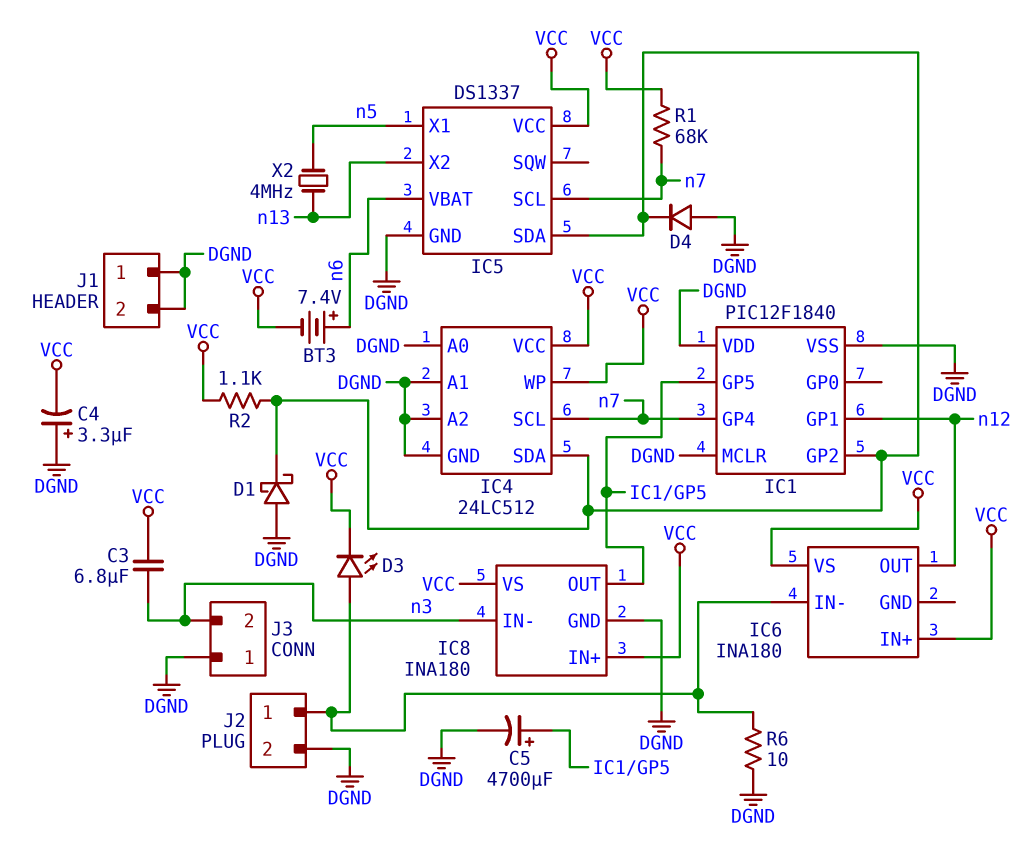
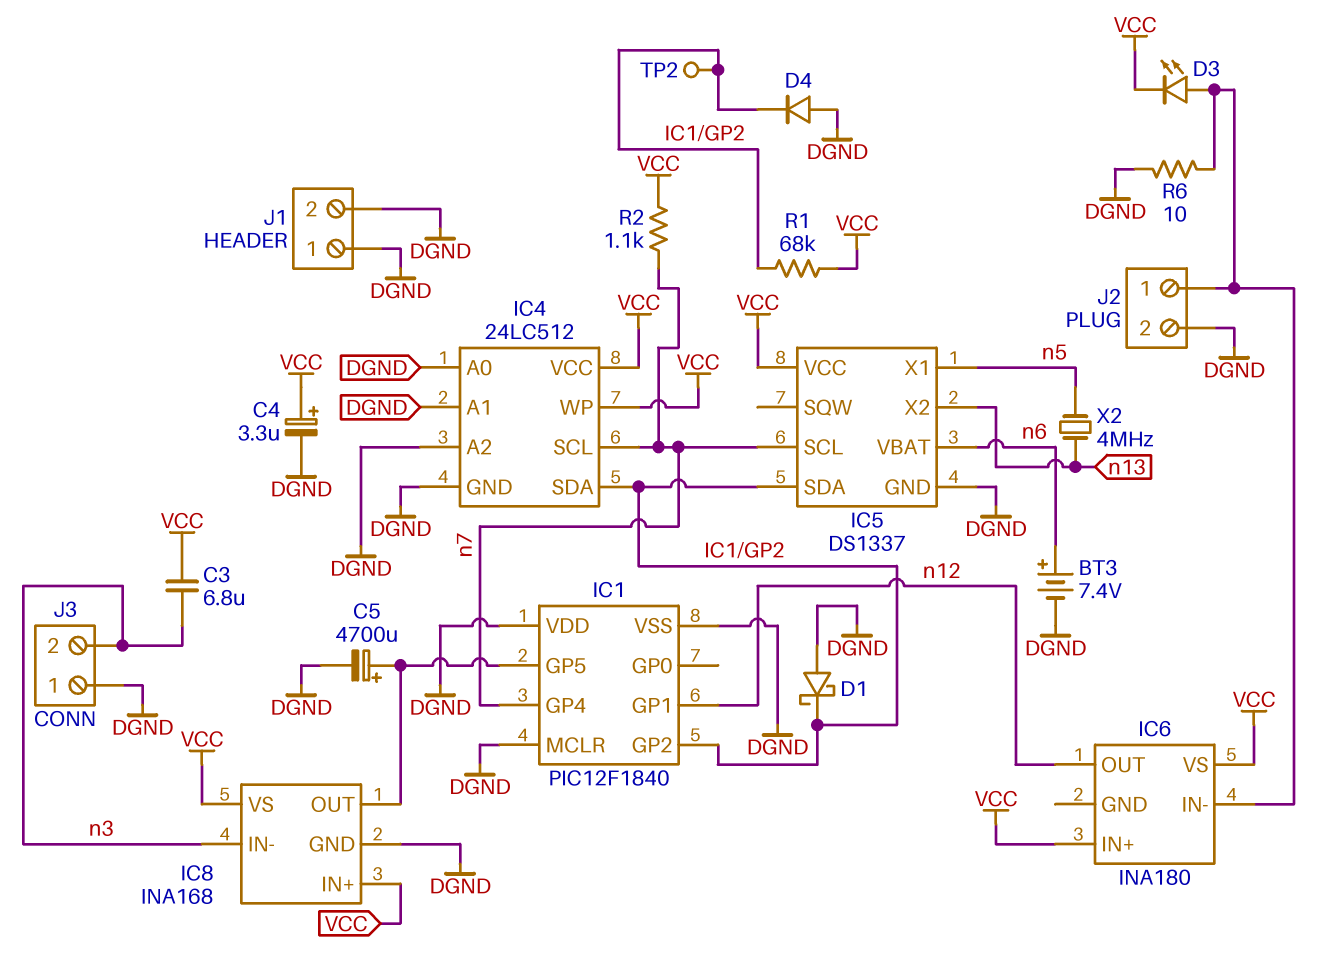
BT3: 7.4V (plus n6, minus VCC) -> 7.4V (plus n6, minus DGND)
C4: 3.3uF (plus DGND, minus VCC) -> 3.3uF (plus VCC, minus DGND)
IC8: INA180 -> INA168
R1: 68k (VCC, n7) -> 68k (IC1/GP2, VCC)
R2: 1.1k (IC1/GP2, VCC) -> 1.1k (VCC, n7)
TP2: none -> test point (IC1/GP2)

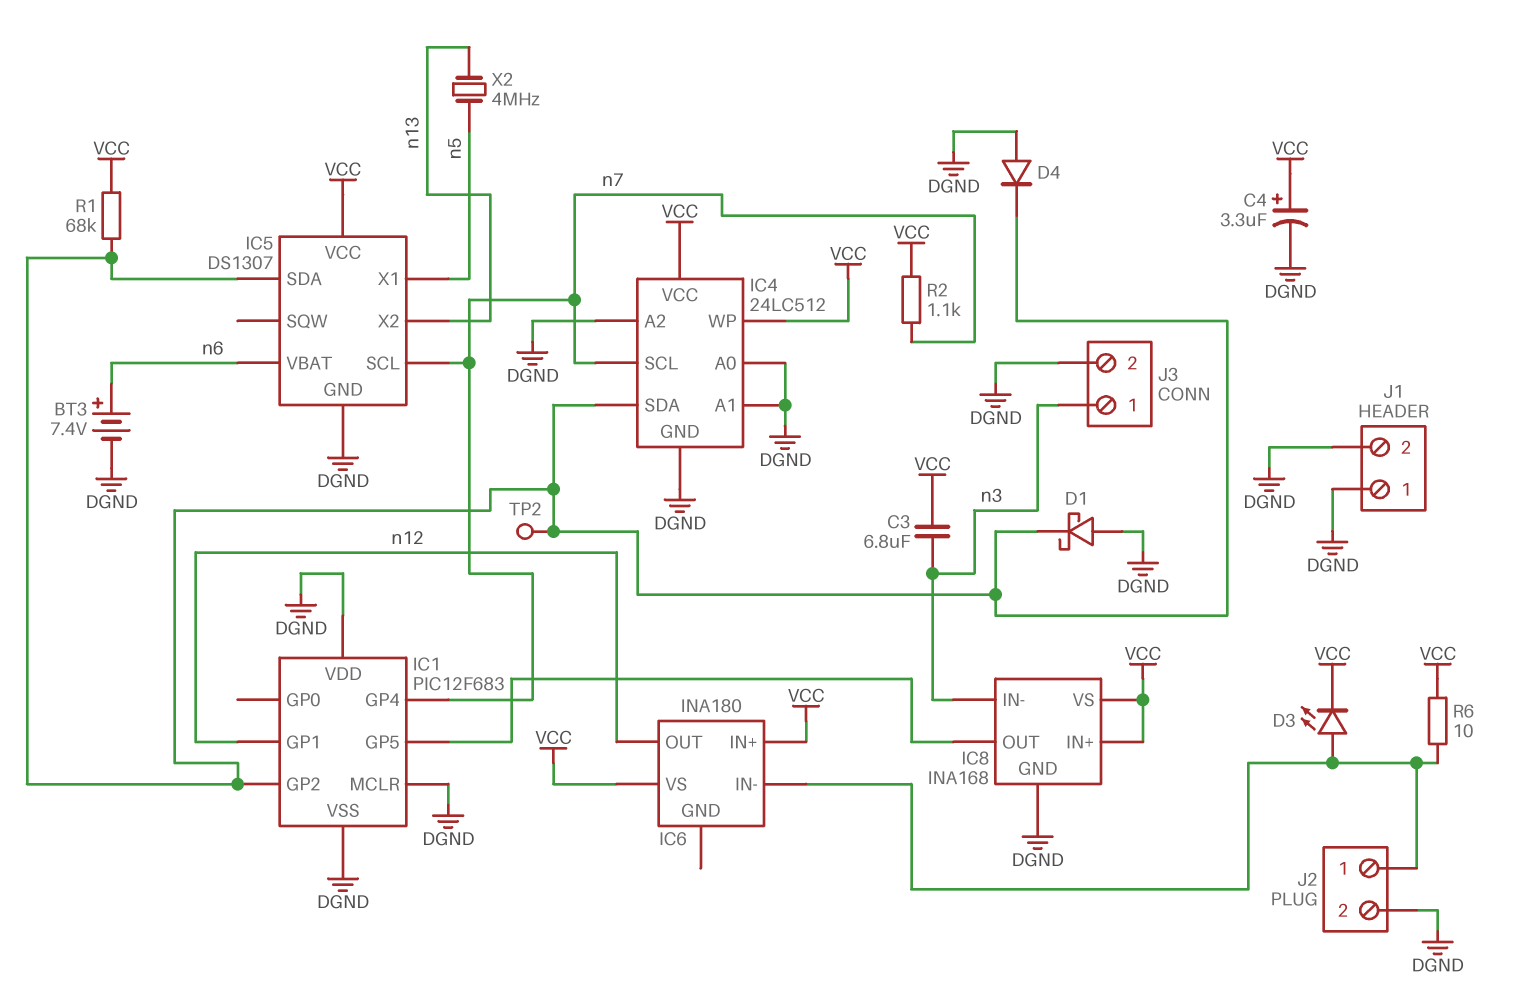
C5: 4700uF (plus IC1/GP5, minus DGND) -> none
IC1: PIC12F1840 -> PIC12F683
IC5: DS1337 -> DS1307
J3 pin 1: DGND -> n3
J3 pin 2: n3 -> DGND
R6: 10 (DGND, IC6/IN-) -> 10 (IC6/IN-, VCC)

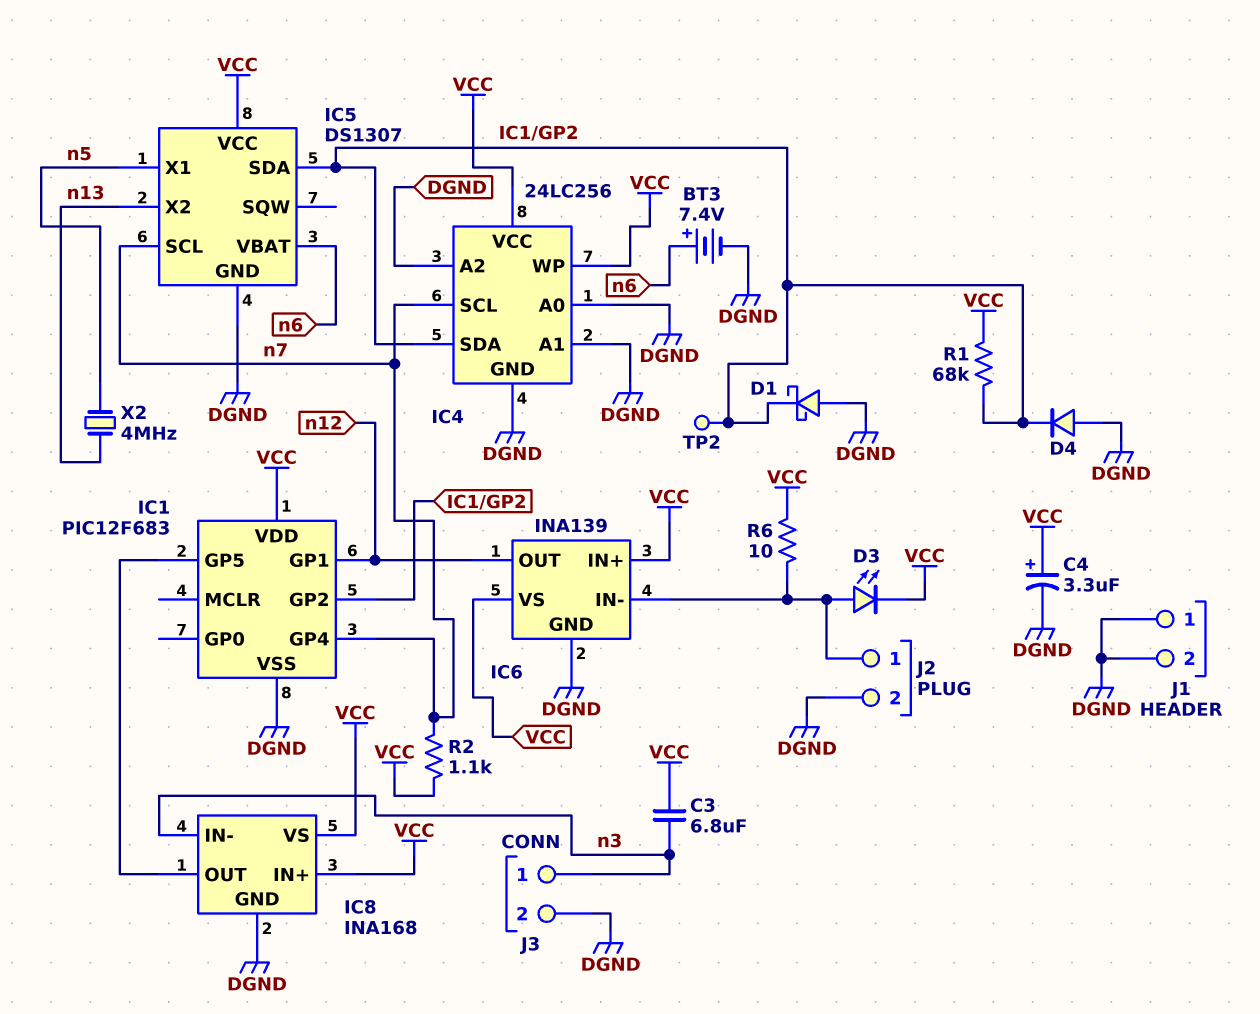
IC1 pin MCLR: DGND -> none
IC1 pin VDD: DGND -> VCC
IC4: 24LC512 -> 24LC256
IC6: INA180 -> INA139
IC6 pin GND: none -> DGND

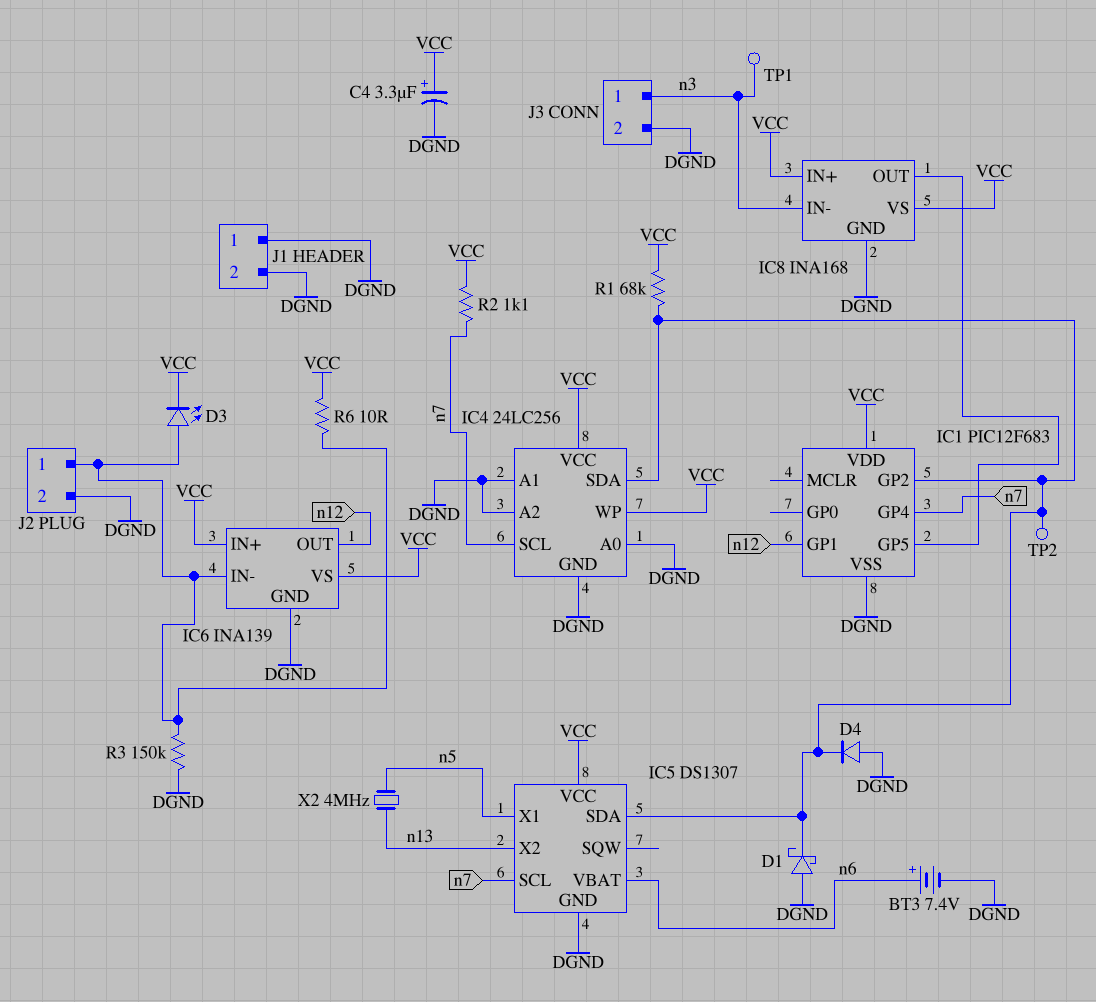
C3: 6.8uF (VCC, n3) -> none
R3: none -> 150k (DGND, IC6/IN-)
TP1: none -> test point (n3)

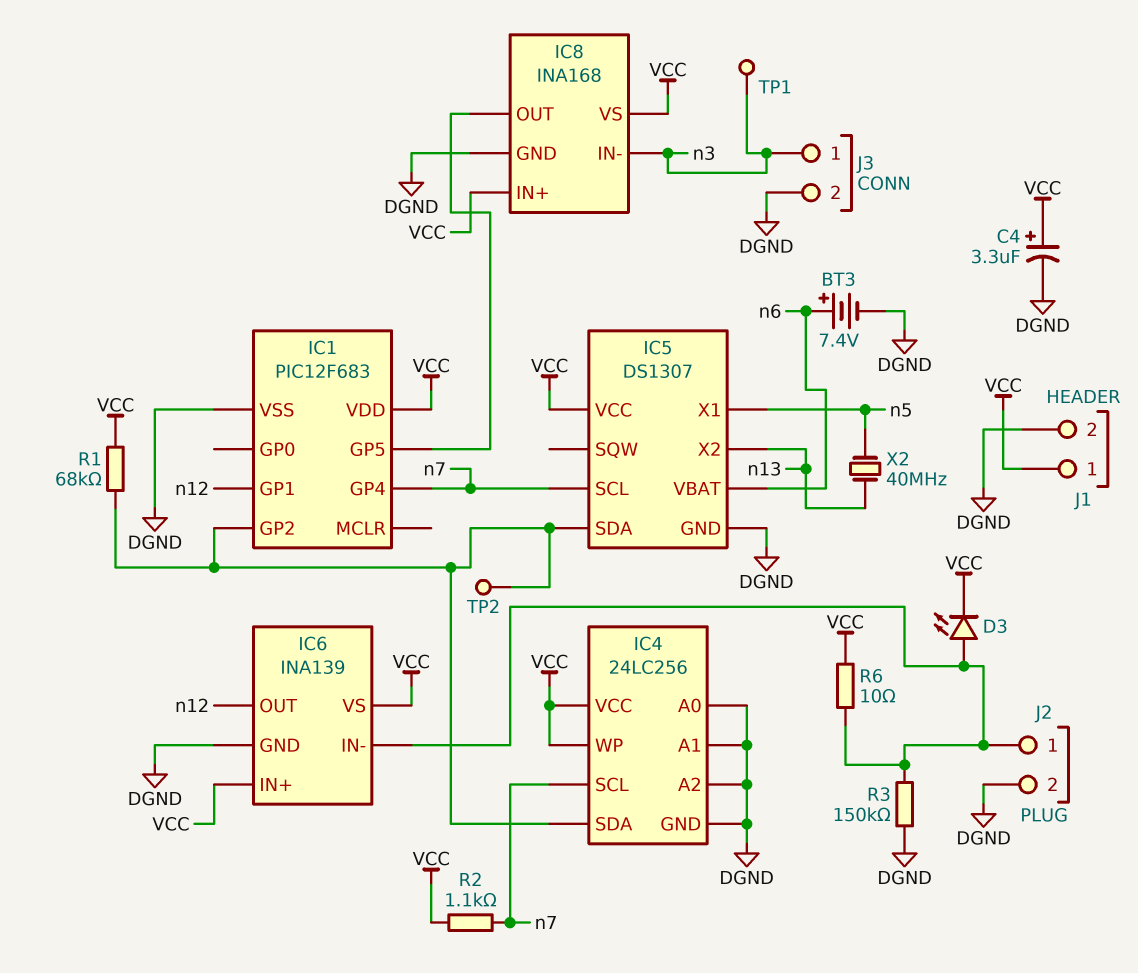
D1: schottky (A DGND, K IC1/GP2) -> none
D4: diode (A DGND, K IC1/GP2) -> none
J1 pin 1: DGND -> VCC
X2: 4MHz (n5, n13) -> 40MHz (n5, n13)

